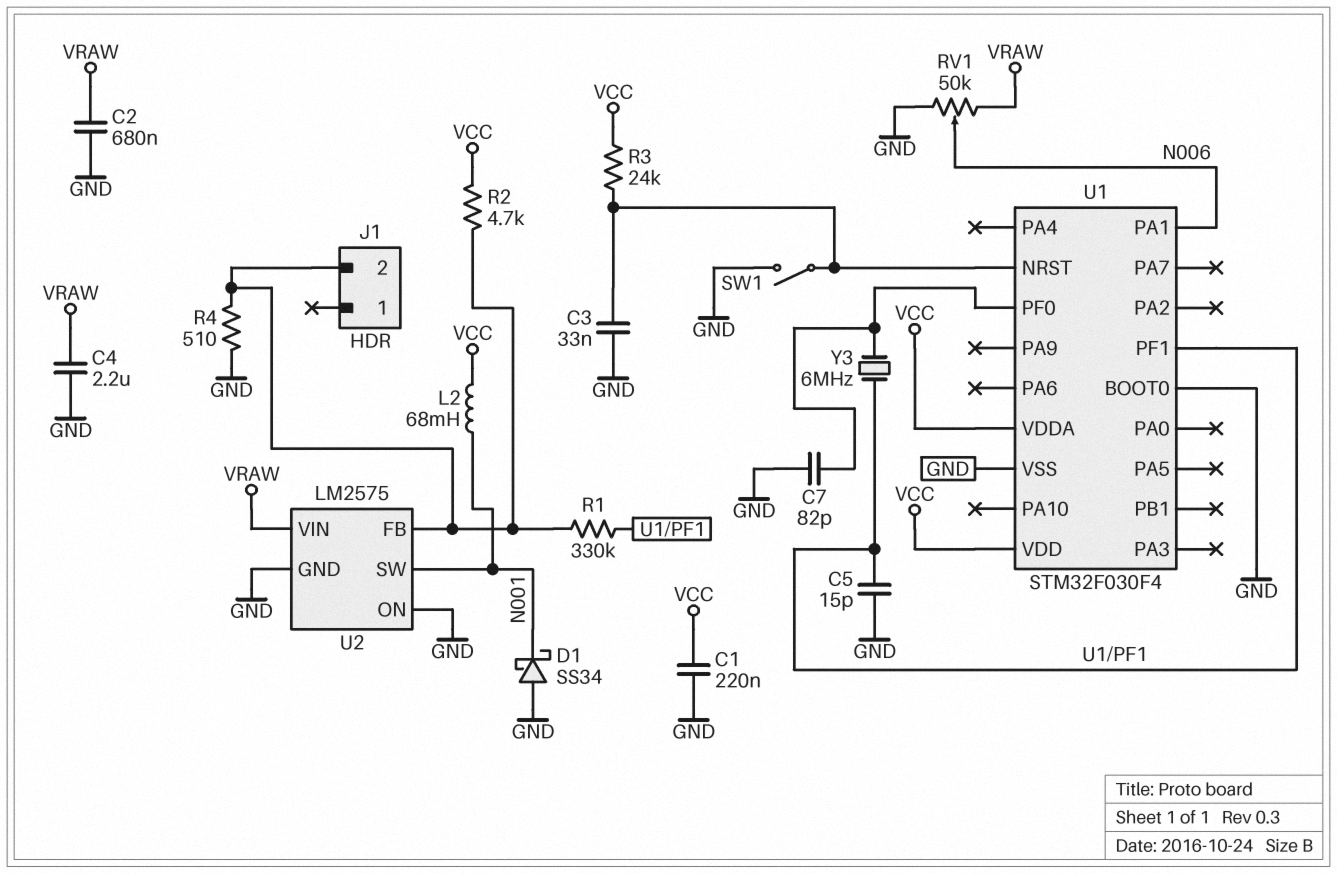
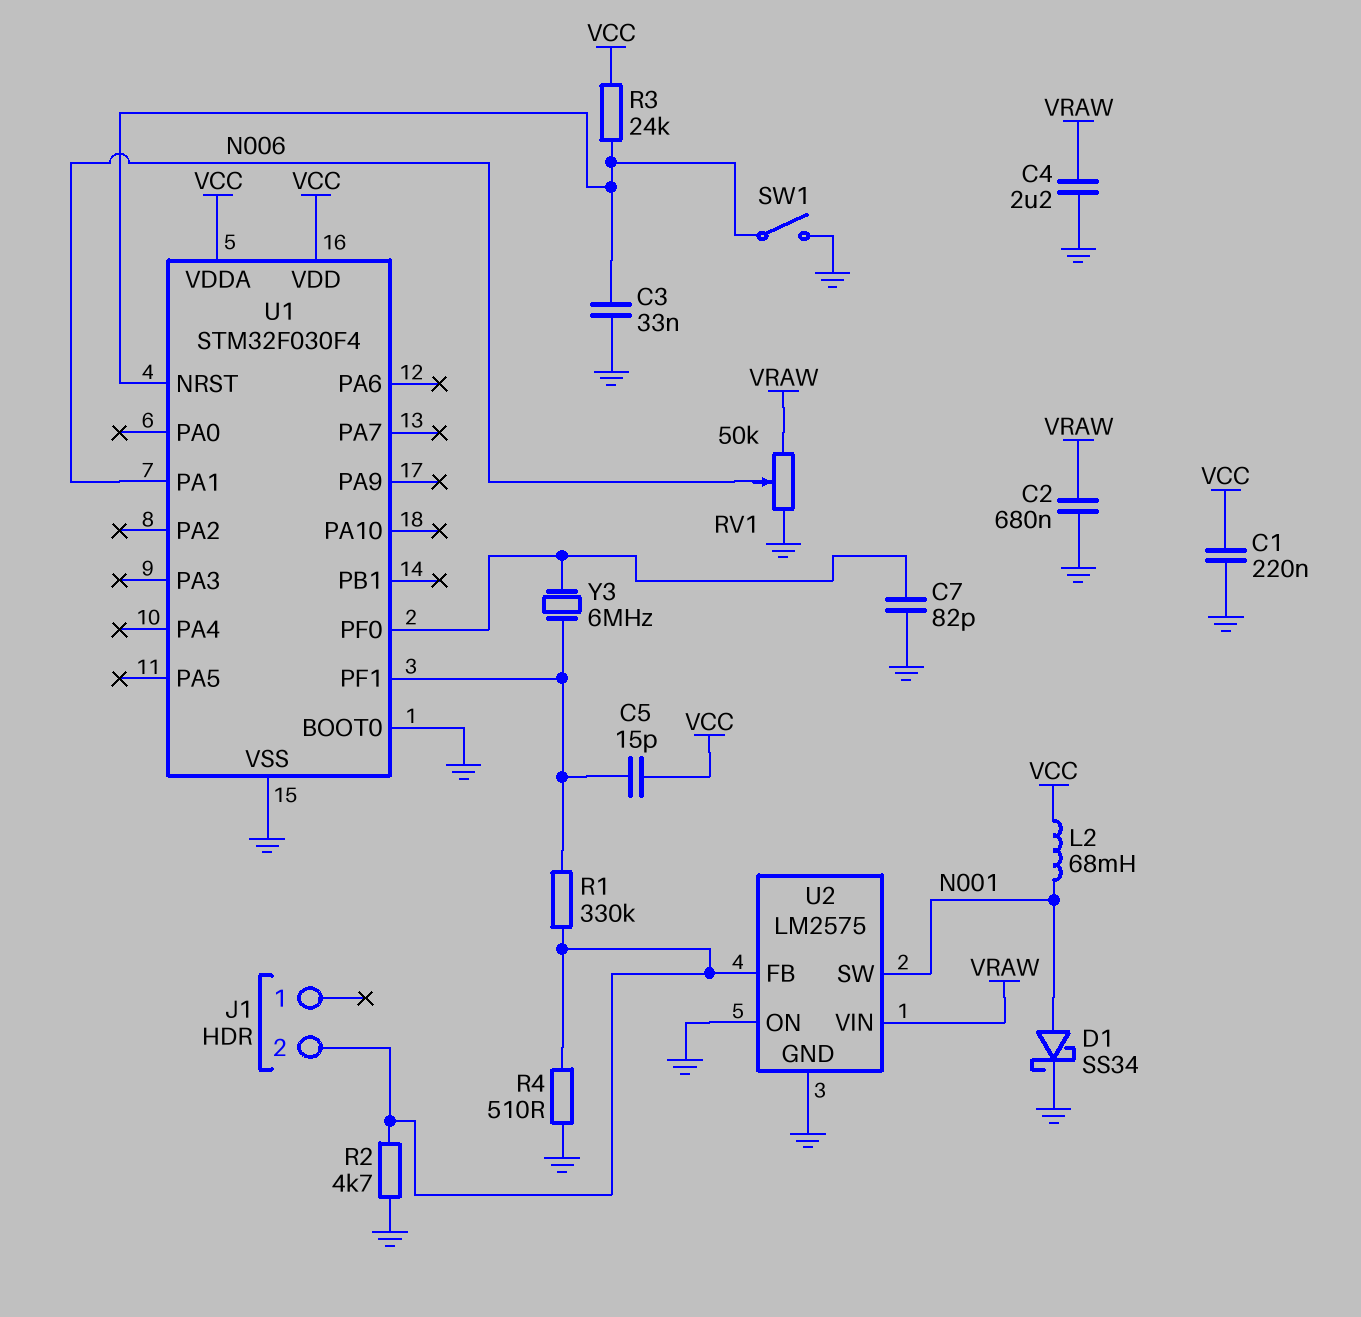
C5: 15pF (GND, U1/PF1) -> 15pF (U1/PF1, VCC)
D1: schottky SS34 (A GND, K N001) -> schottky SS34 (A N001, K GND)
R2: 4.7k (J1/2, VCC) -> 4.7k (GND, J1/2)

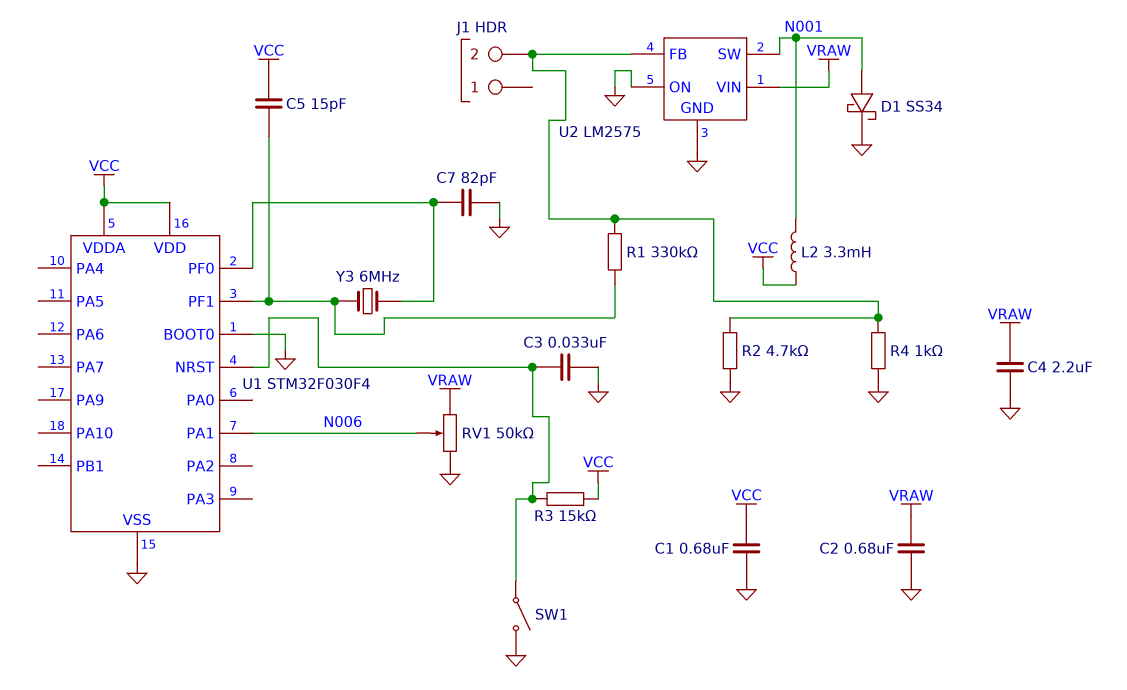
C1: 220nF (GND, VCC) -> 680nF (GND, VCC)
L2: 68mH (N001, VCC) -> 3.3mH (N001, VCC)
R3: 24k (U1/NRST, VCC) -> 15k (U1/NRST, VCC)
R4: 510 (GND, J1/2) -> 1k (GND, J1/2)

